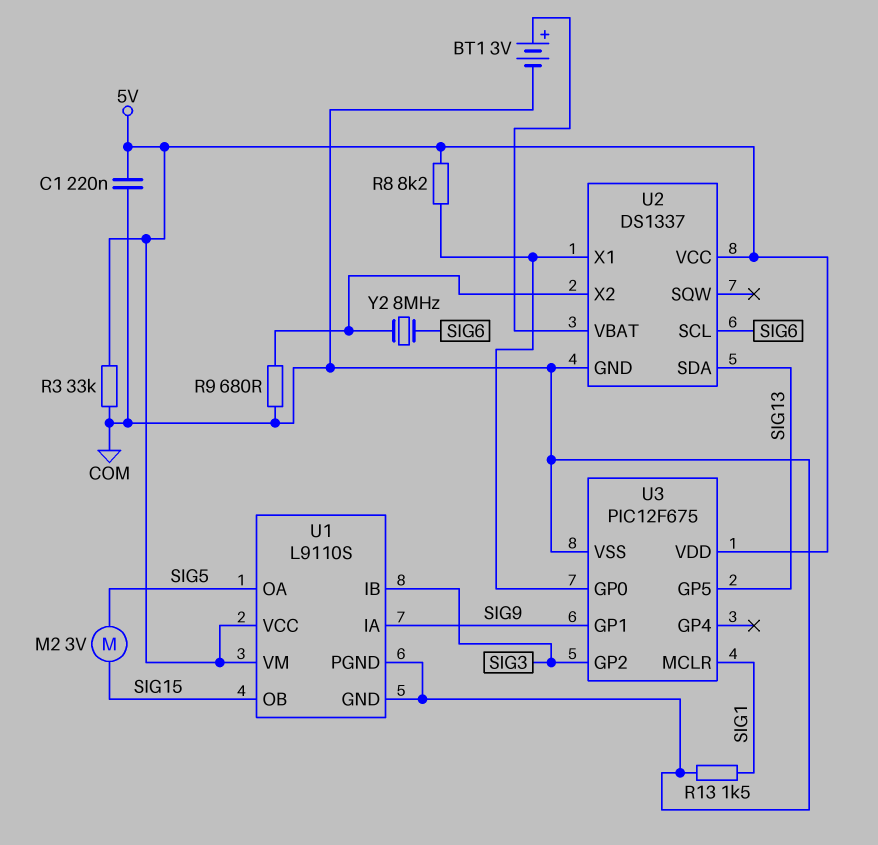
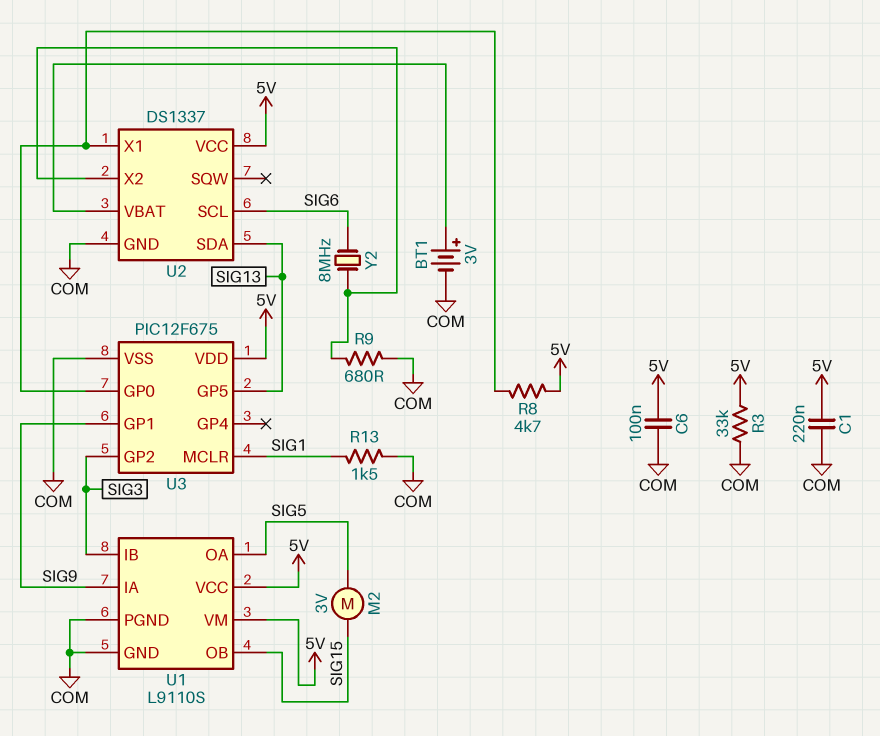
C6: none -> 100nF (5V, COM)
R8: 8.2k (5V, U2/X1) -> 4.7k (5V, U2/X1)

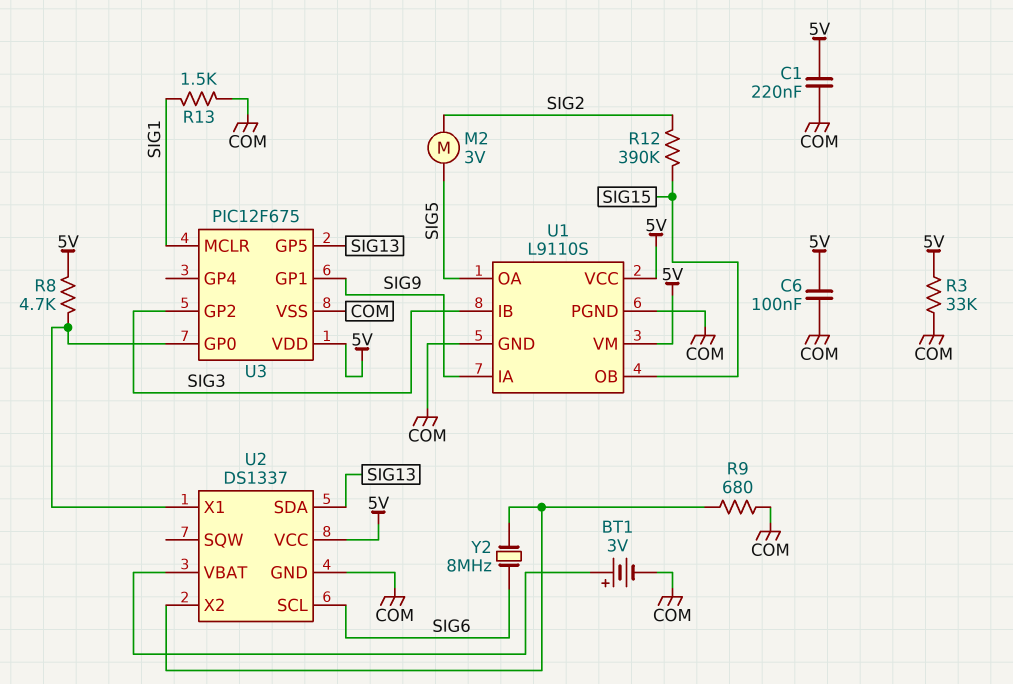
M2: motor 3V (SIG5, SIG15) -> motor 3V (SIG2, SIG5)
R12: none -> 390k (SIG2, SIG15)

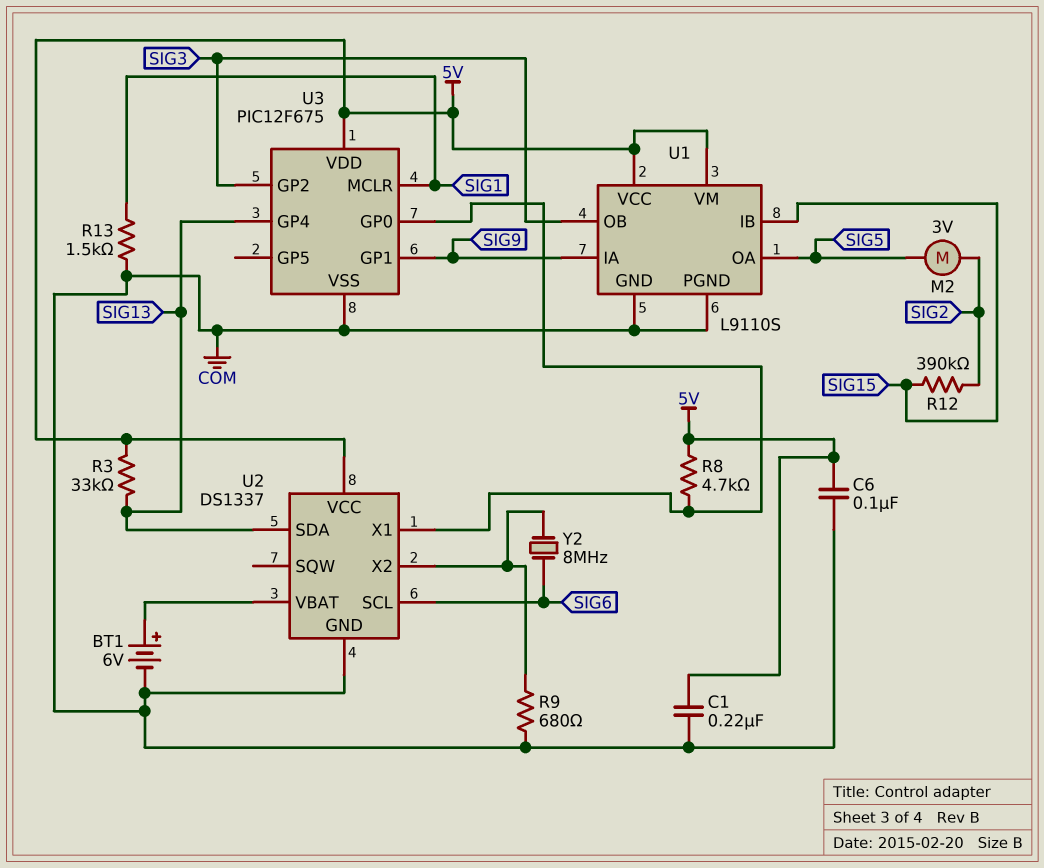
BT1: 3V (plus U2/VBAT, minus COM) -> 6V (plus U2/VBAT, minus COM)
R3: 33k (5V, COM) -> 33k (5V, SIG13)
U1 pin IB: SIG3 -> SIG15
U1 pin OB: SIG15 -> SIG3
U3 pin GP4: none -> SIG13
U3 pin GP5: SIG13 -> none

